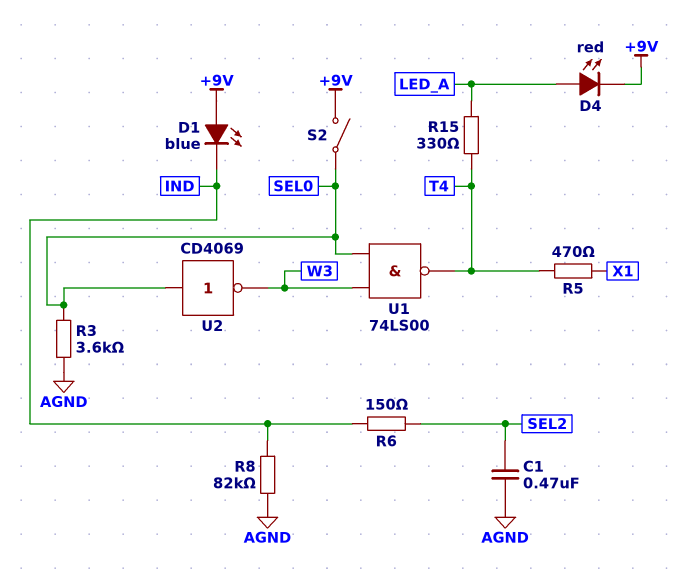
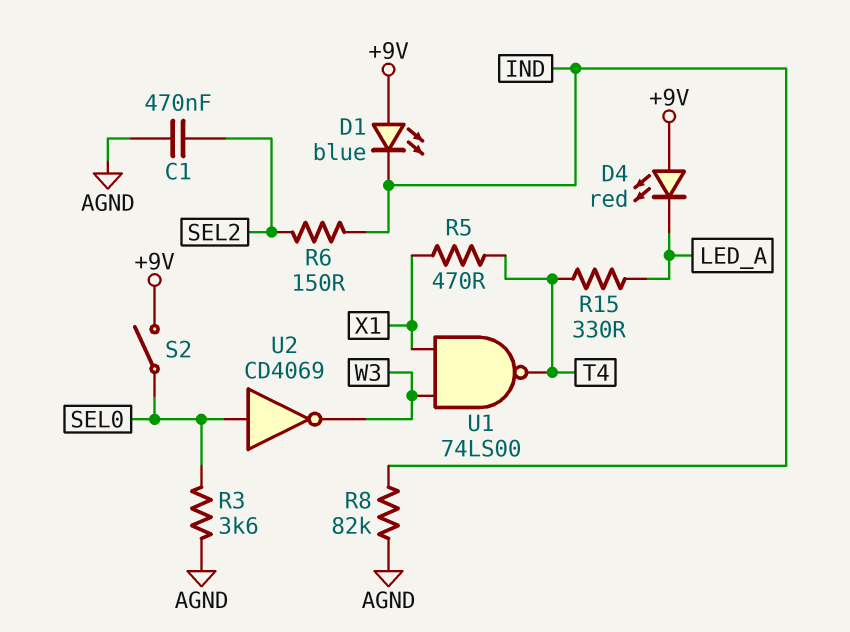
D4: LED red (A LED_A, K +9V) -> LED red (A +9V, K LED_A)
U1: NAND 74LS00 (in SEL0, in W3, out T4) -> NAND 74LS00 (in W3, in X1, out T4)

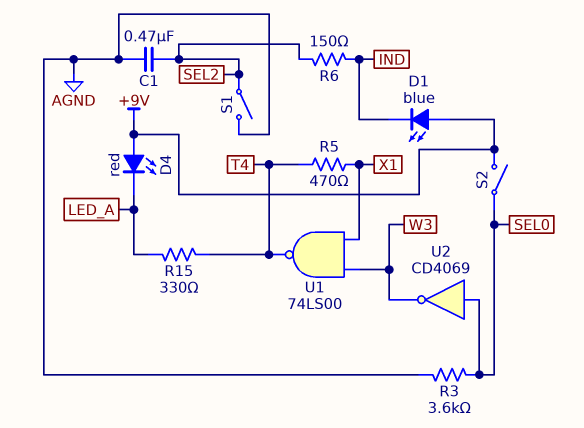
R8: 82k (AGND, IND) -> none
S1: none -> switch (AGND, SEL2)

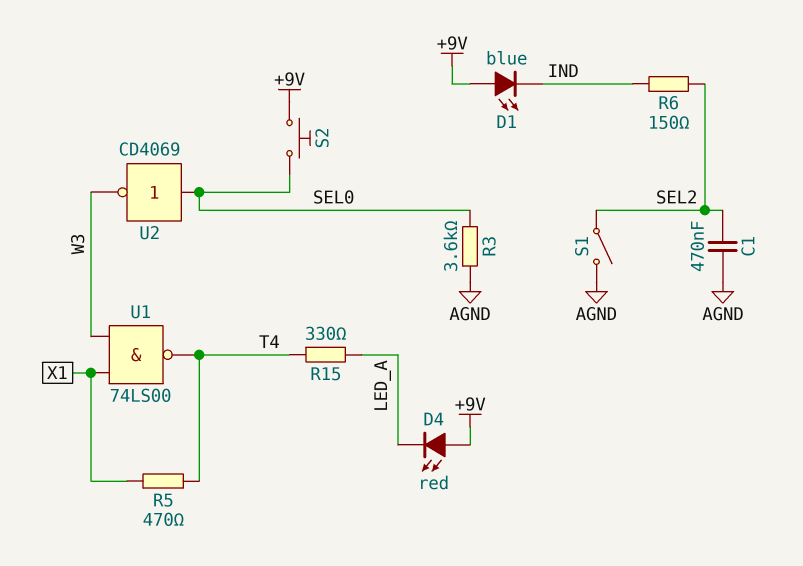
S2: switch (+9V, SEL0) -> button (+9V, SEL0)

